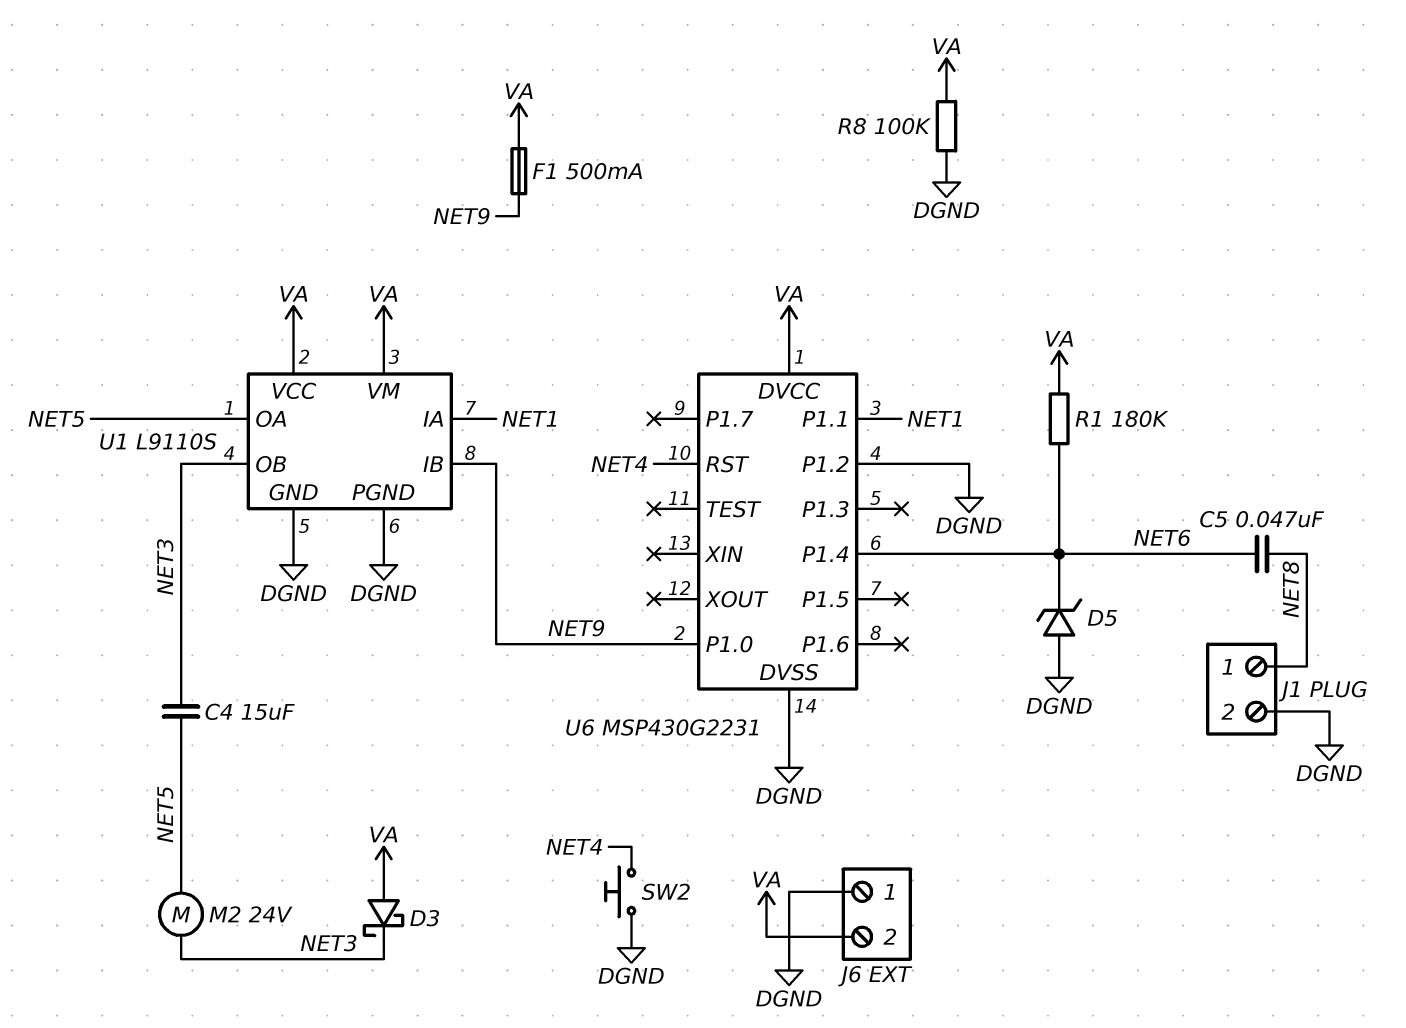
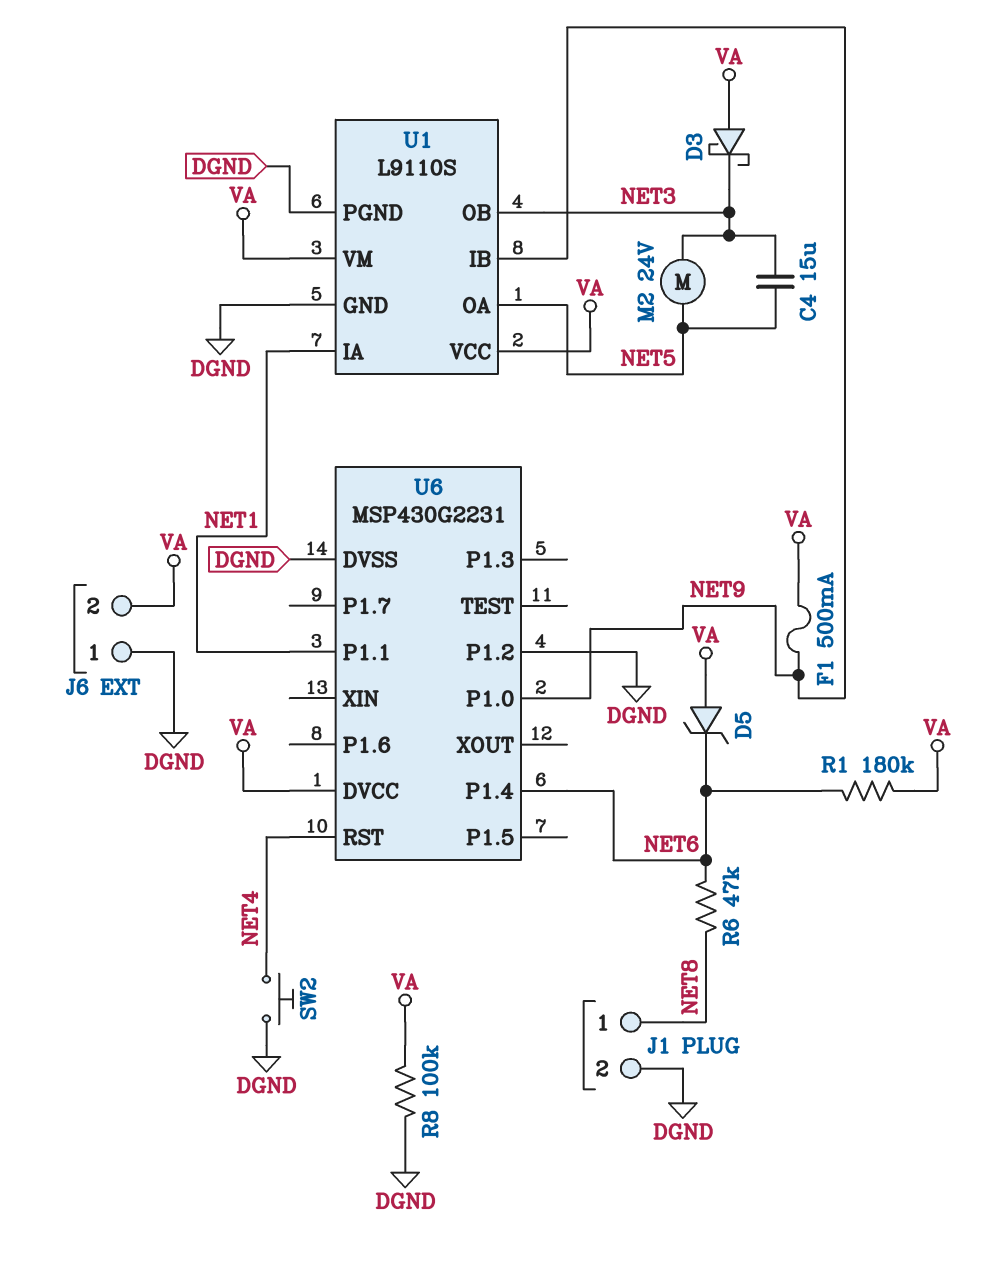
C5: 47nF (NET6, NET8) -> none
D5: zener (A DGND, K NET6) -> zener (A VA, K NET6)
R6: none -> 47k (NET6, NET8)

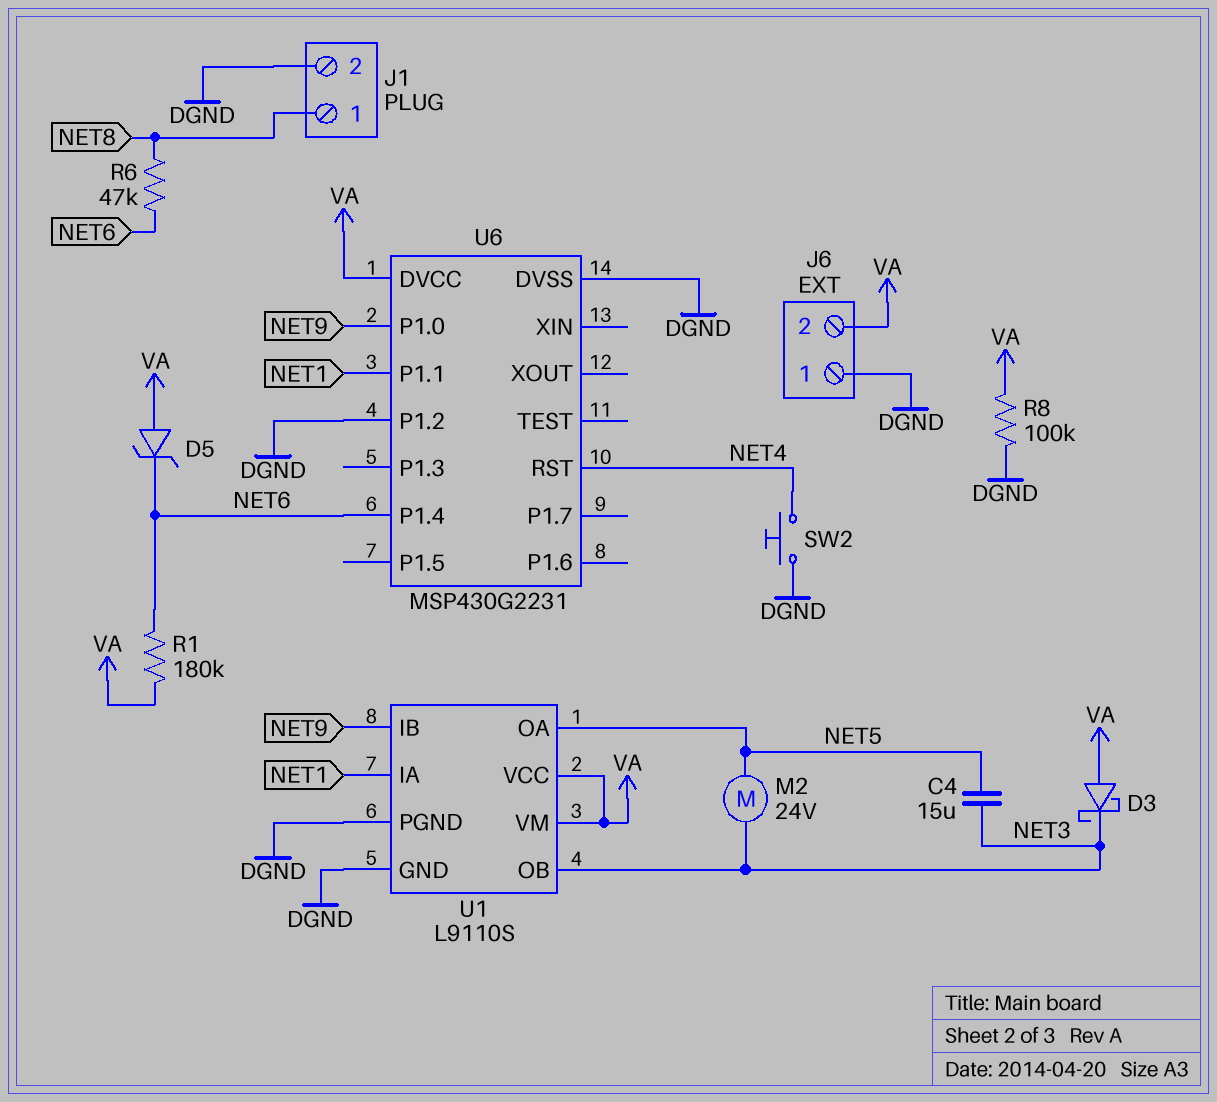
F1: 500mA (NET9, VA) -> none

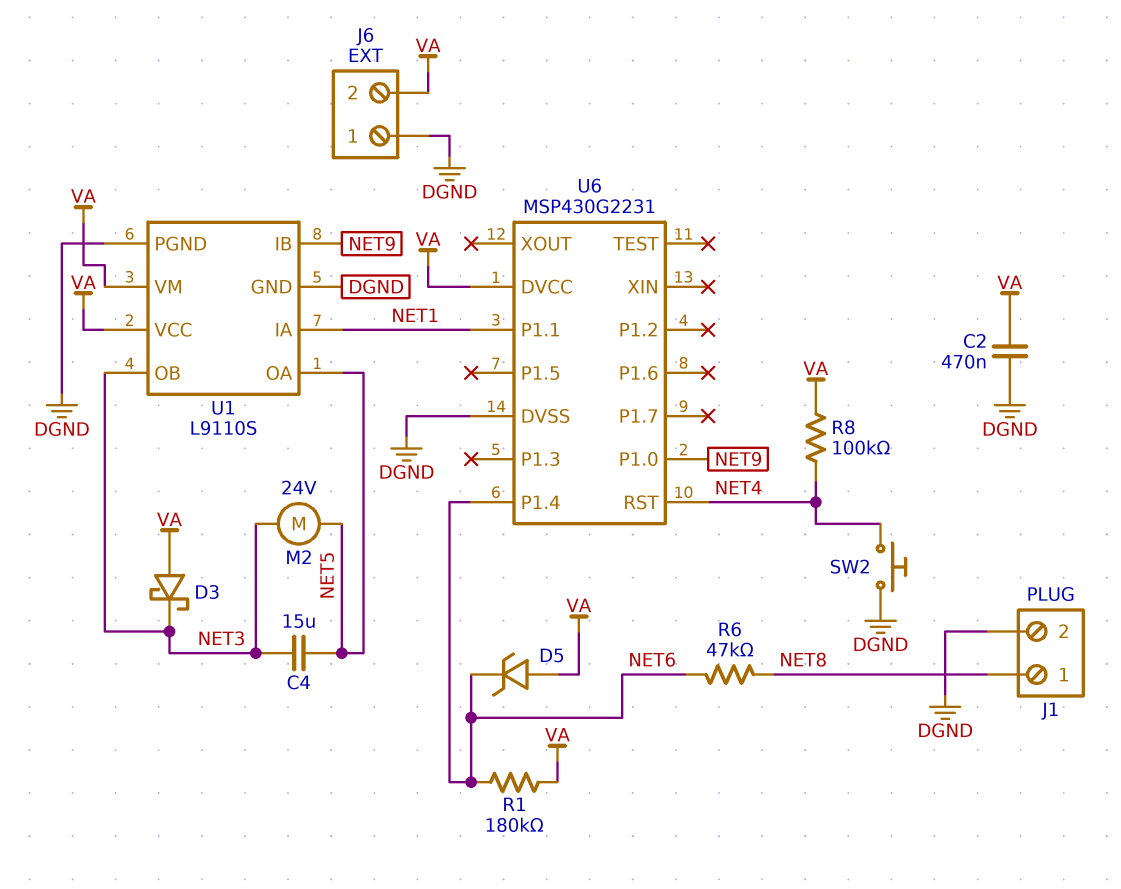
C2: none -> 470nF (DGND, VA)
R8: 100k (DGND, VA) -> 100k (NET4, VA)
U6 pin P1.2: DGND -> none

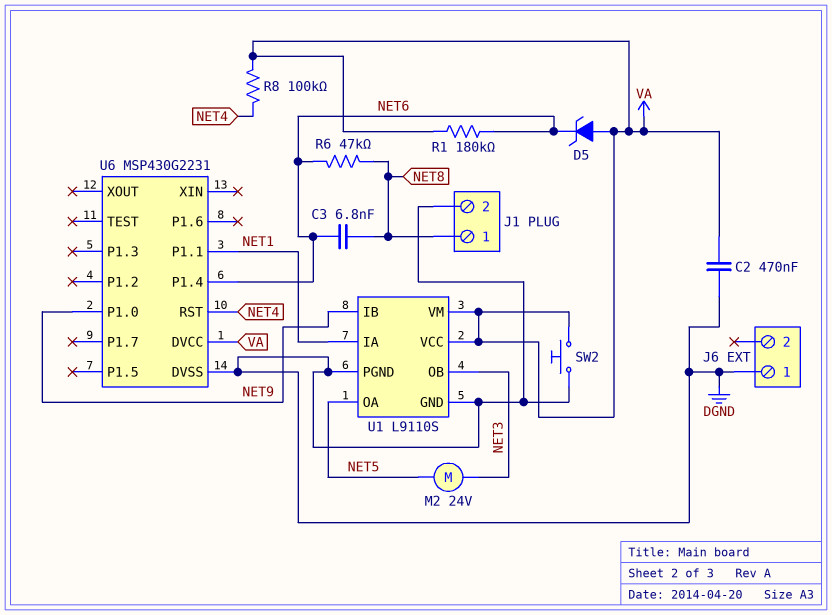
C3: none -> 6.8nF (NET6, NET8)
C4: 15uF (NET3, NET5) -> none
D3: schottky (A VA, K NET3) -> none
J6 pin 2: VA -> none
SW2: button (DGND, NET4) -> button (DGND, VA)

